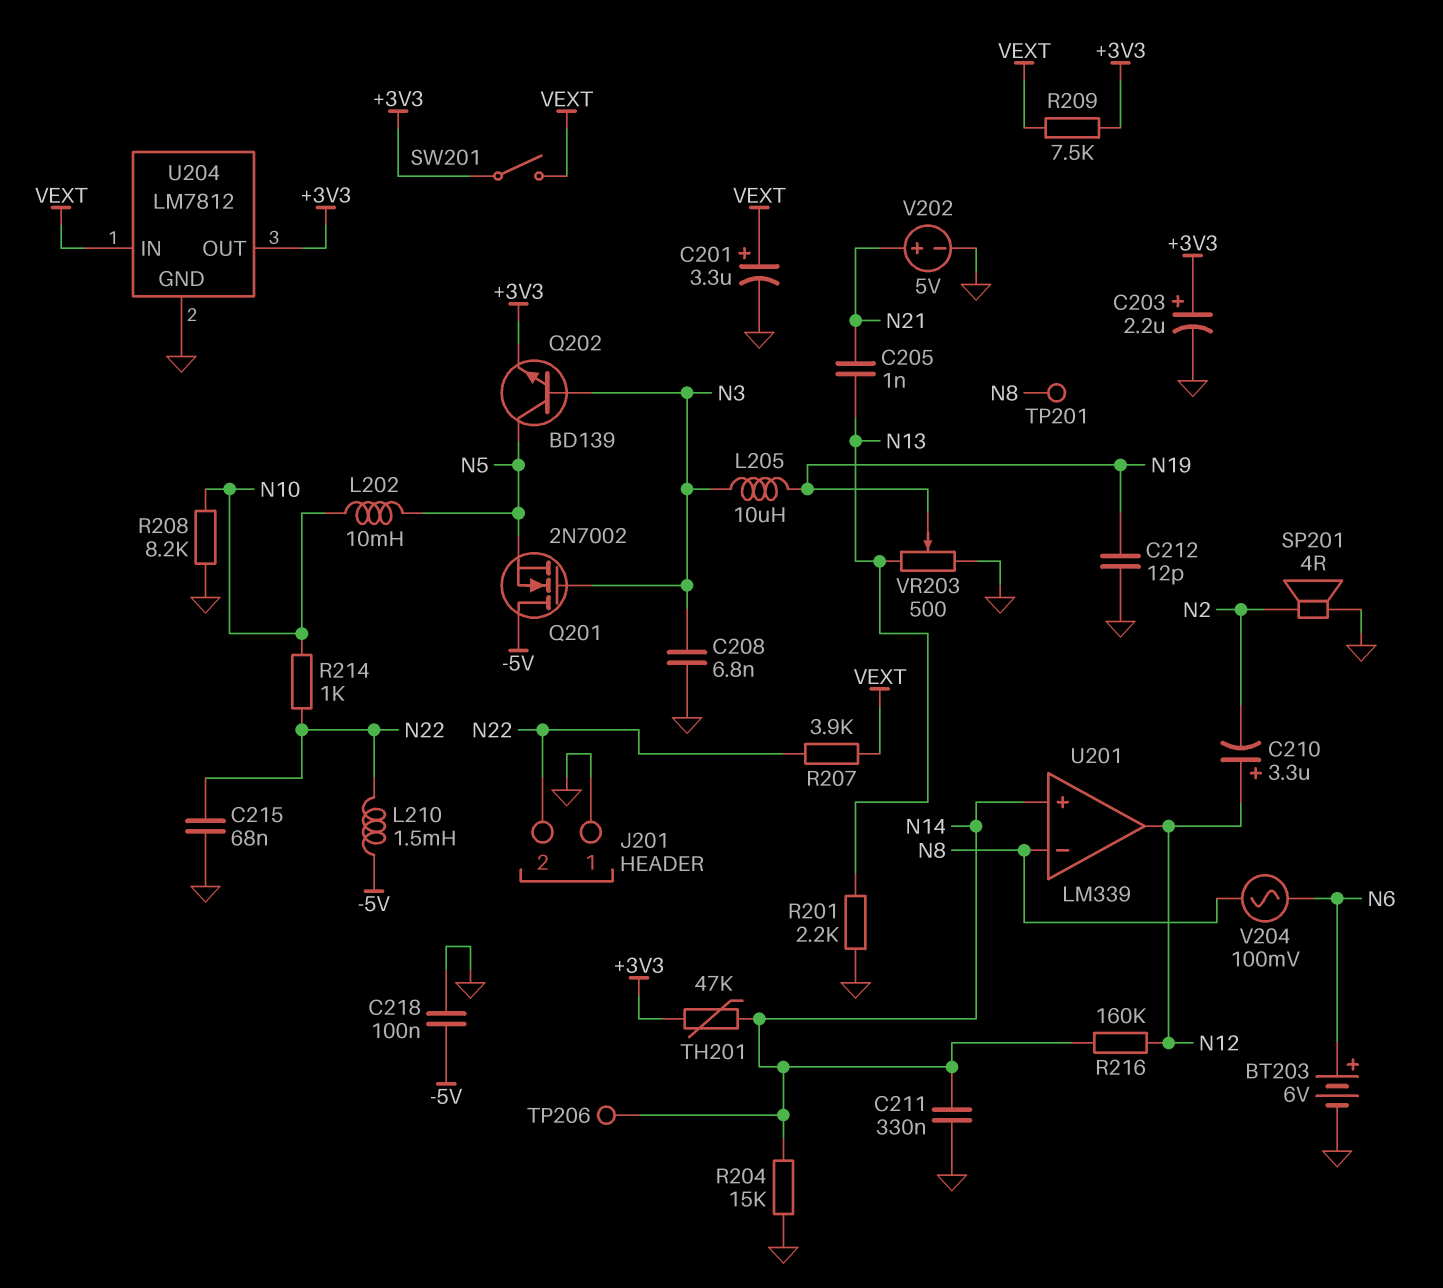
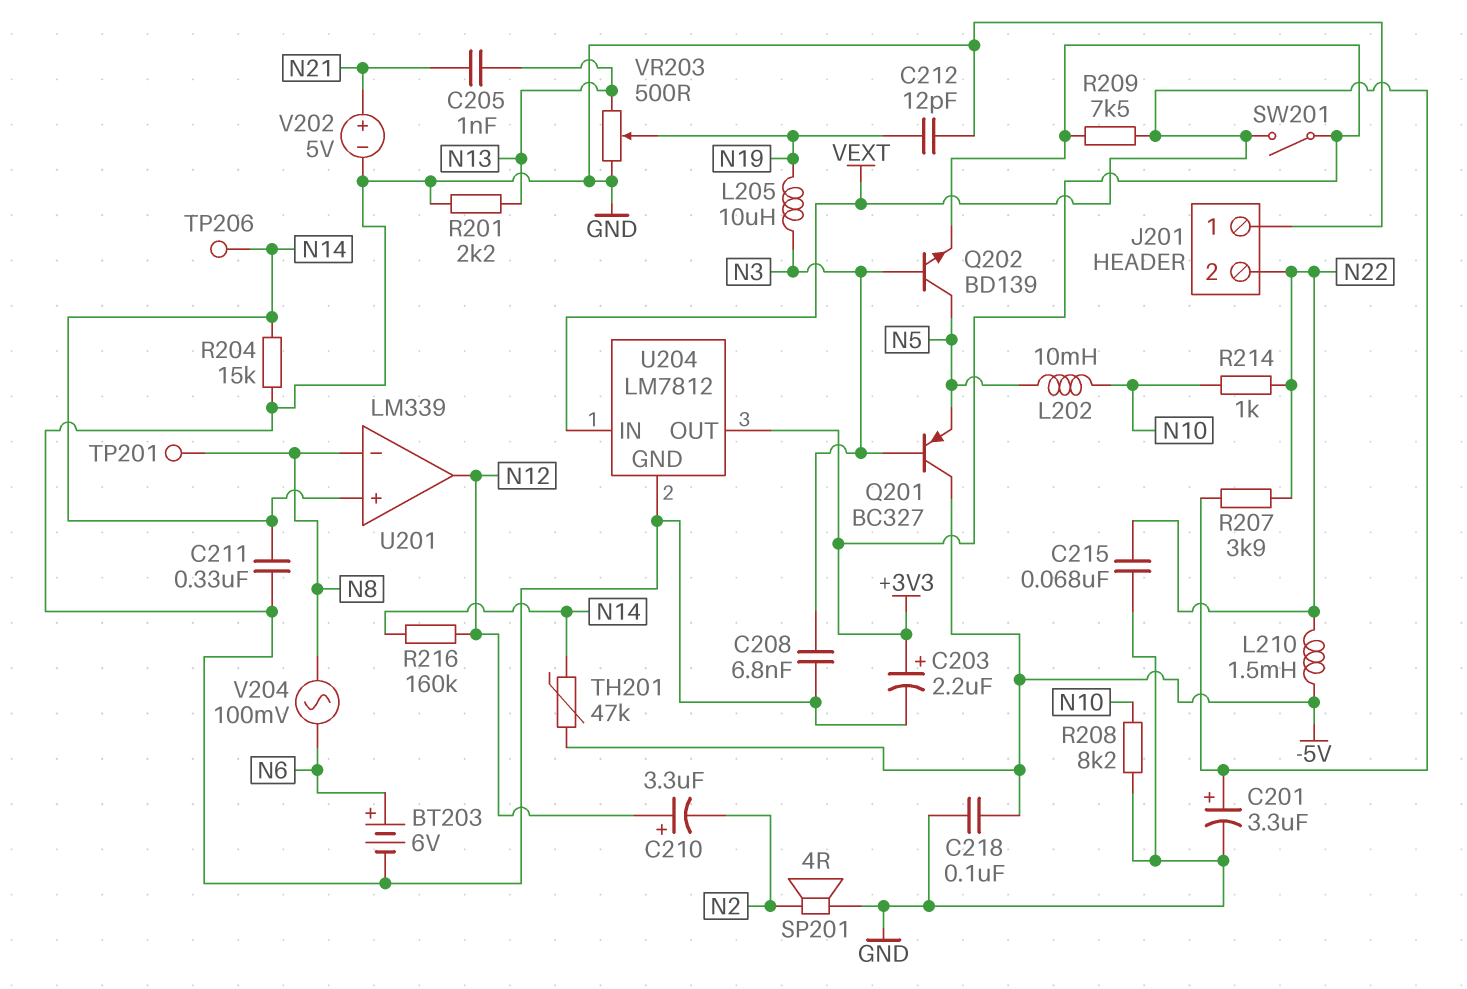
Q201: NMOS 2N7002 (G N3, D -5V, S N5) -> PNP BC327 (B N3, C -5V, E N5)
TH201: 47k (+3V3, N14) -> 47k (-5V, N14)

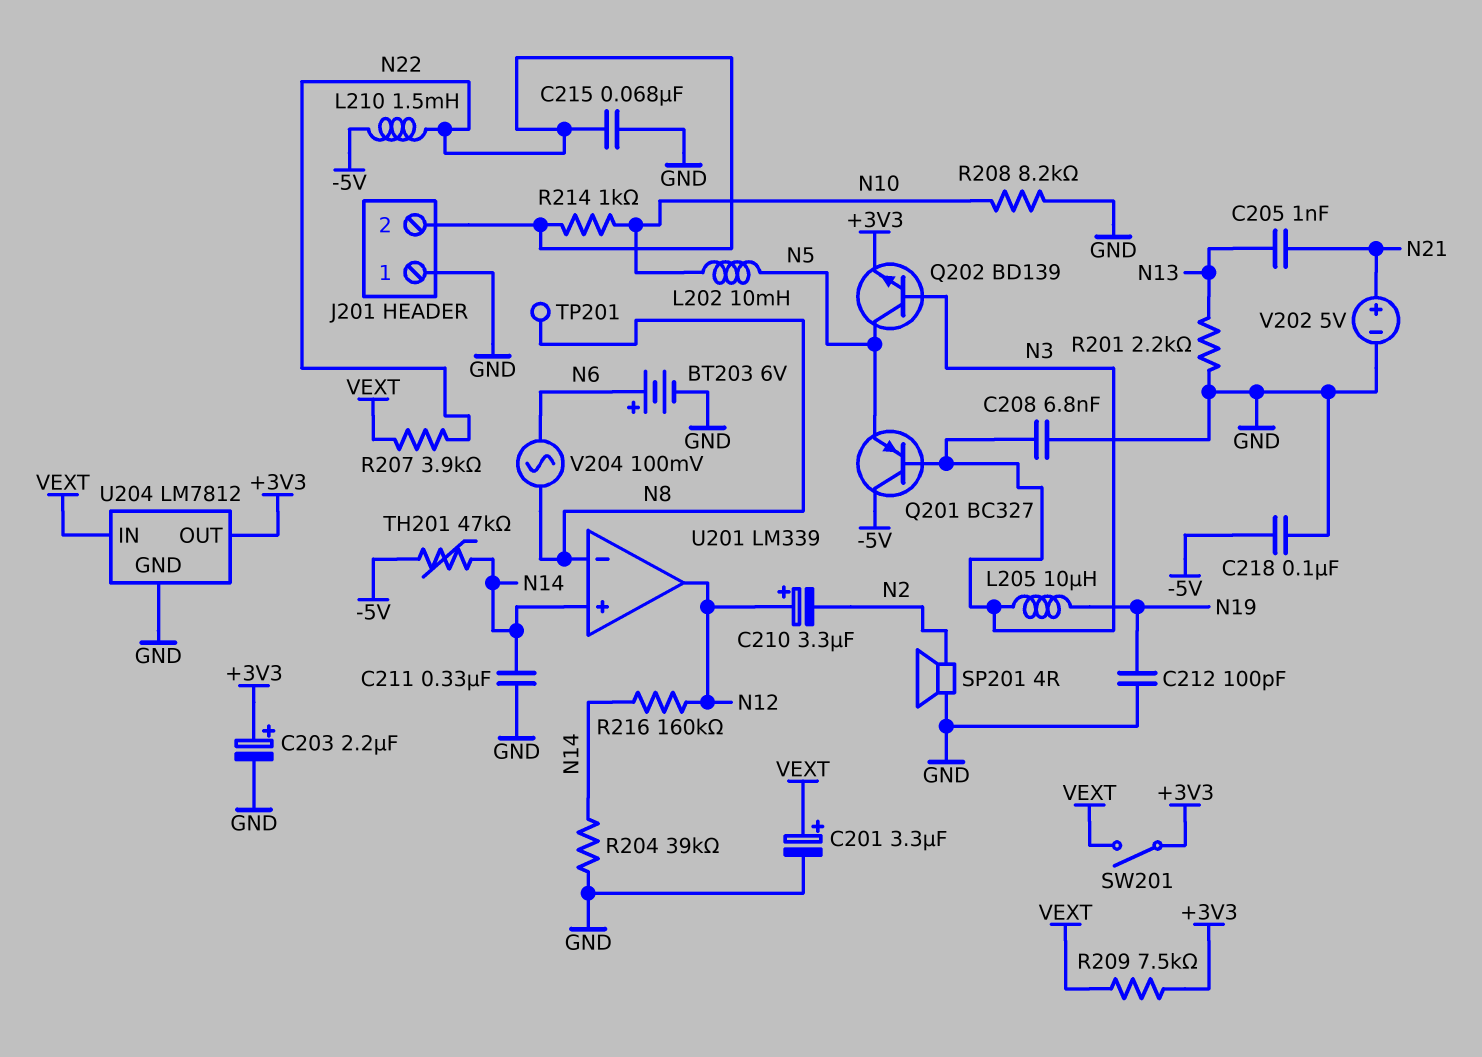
C212: 12pF (GND, N19) -> 100pF (GND, N19)
R204: 15k (GND, N14) -> 39k (GND, N14)
TP206: test point (N14) -> none
VR203: 500 (GND, N13, wiper N19) -> none

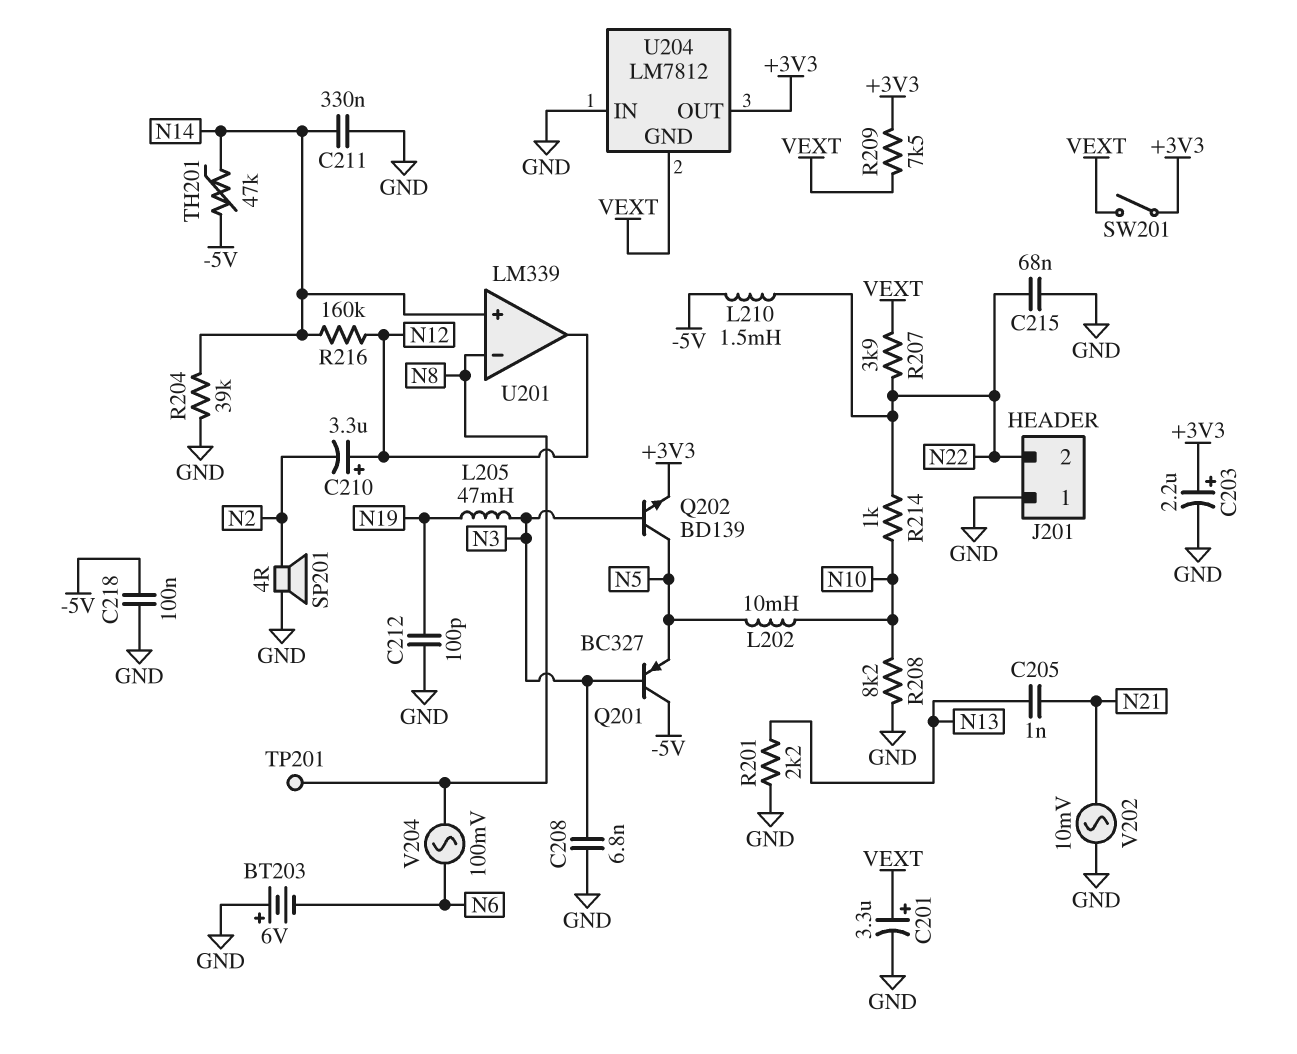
BT203: 6V (plus N6, minus GND) -> 6V (plus GND, minus N6)
L205: 10uH (N3, N19) -> 47mH (N3, N19)
U204 pin GND: GND -> VEXT
U204 pin IN: VEXT -> GND
V202: 5V (plus N21, minus GND) -> AC 10mV (GND, N21)

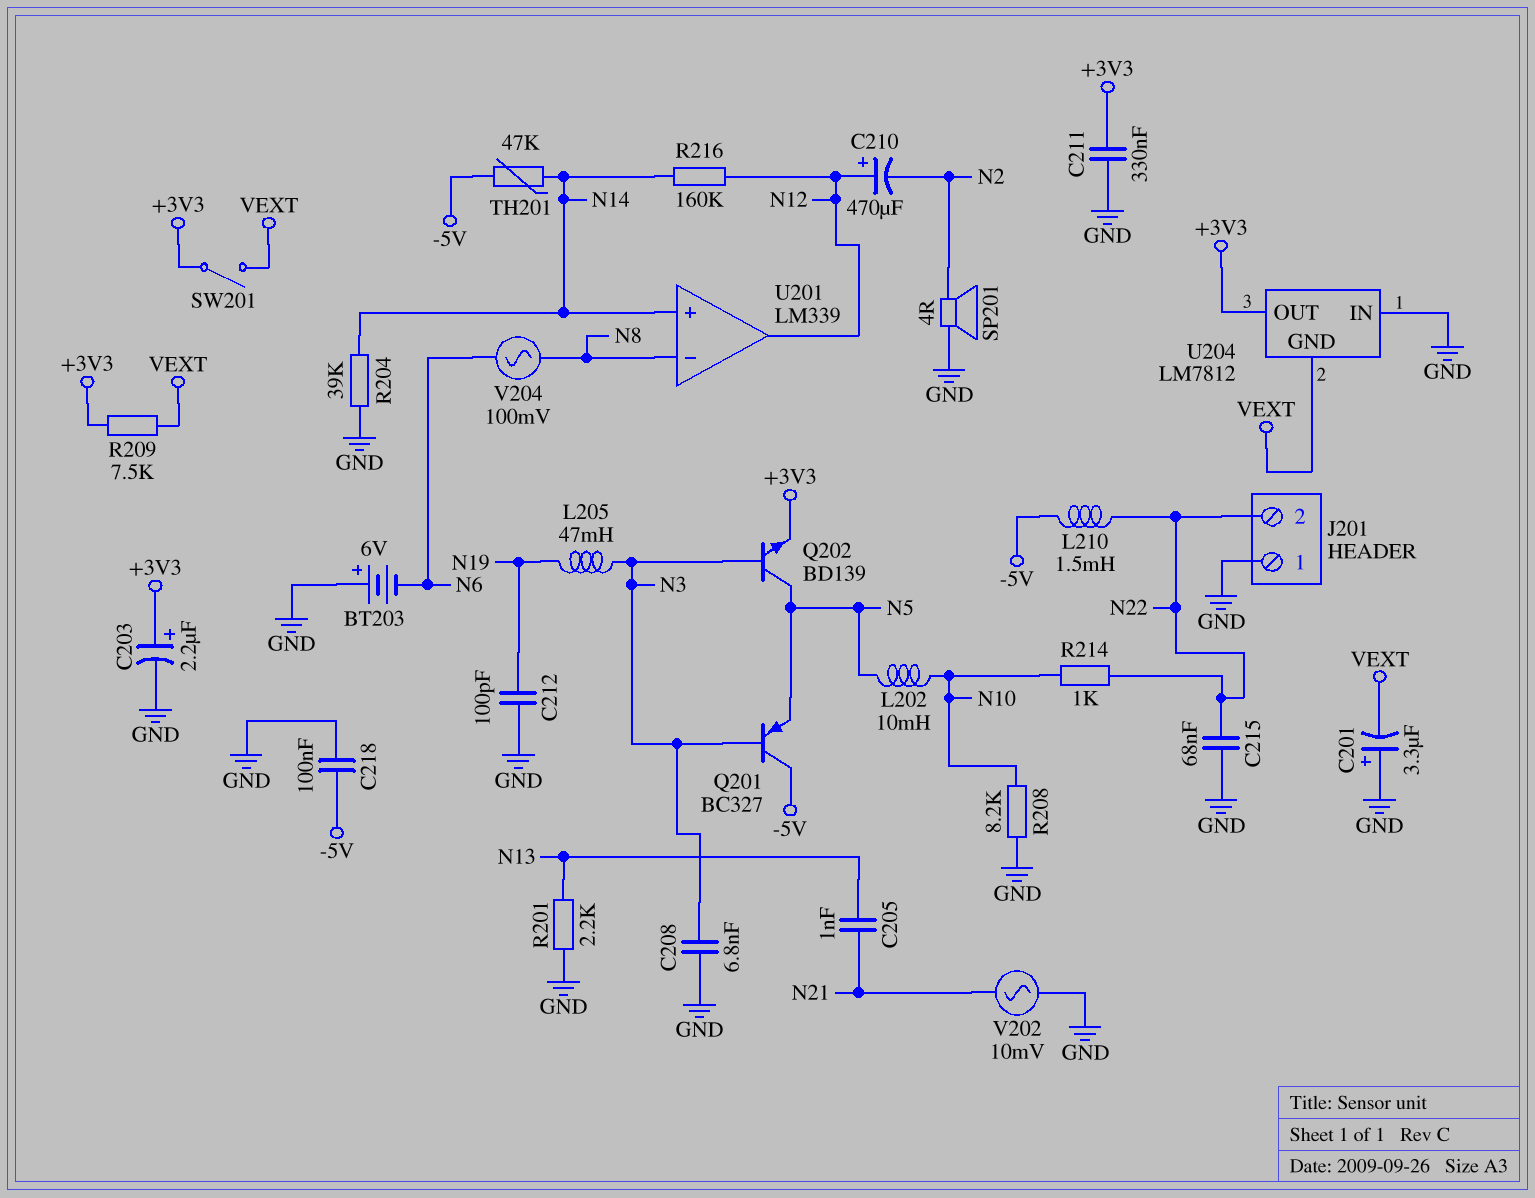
C201: 3.3uF (plus VEXT, minus GND) -> 3.3uF (plus GND, minus VEXT)
C210: 3.3uF (plus N12, minus N2) -> 470uF (plus N12, minus N2)
C211: 330nF (GND, N14) -> 330nF (+3V3, GND)
R207: 3.9k (N22, VEXT) -> none
TP201: test point (N8) -> none

